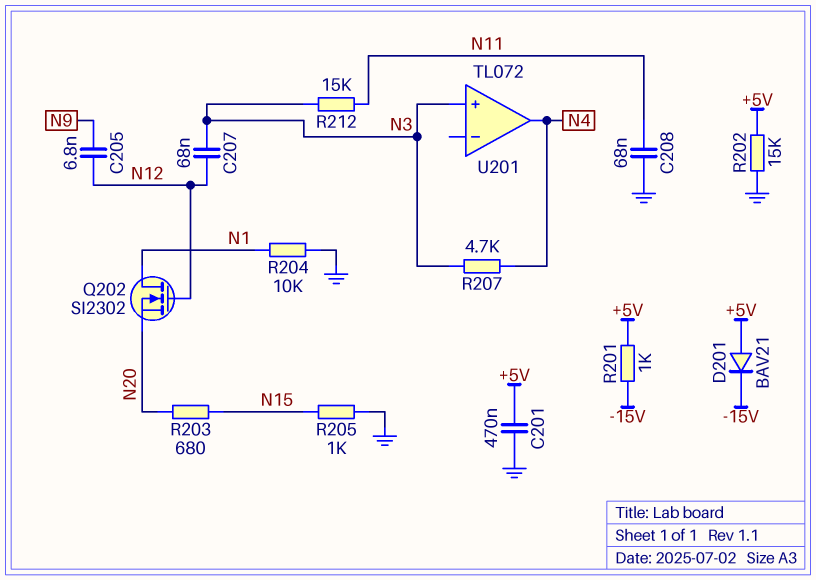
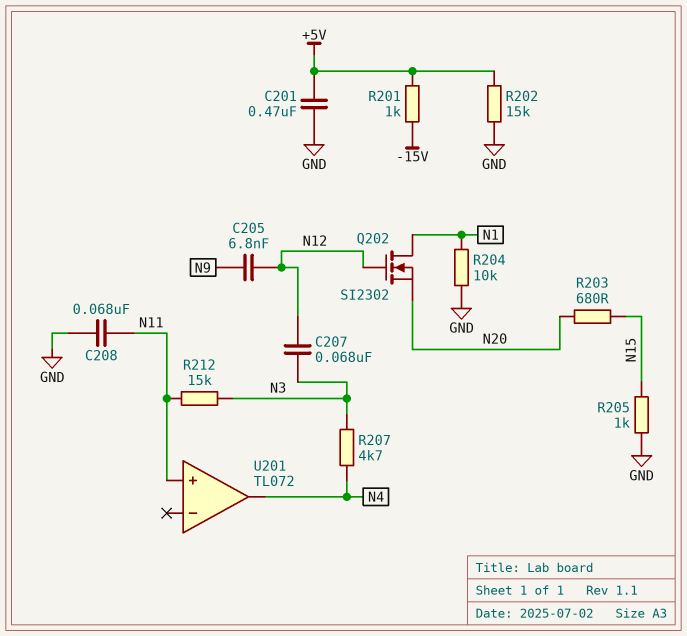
D201: diode BAV21 (A +5V, K -15V) -> none
U201 pin in+: N3 -> N11

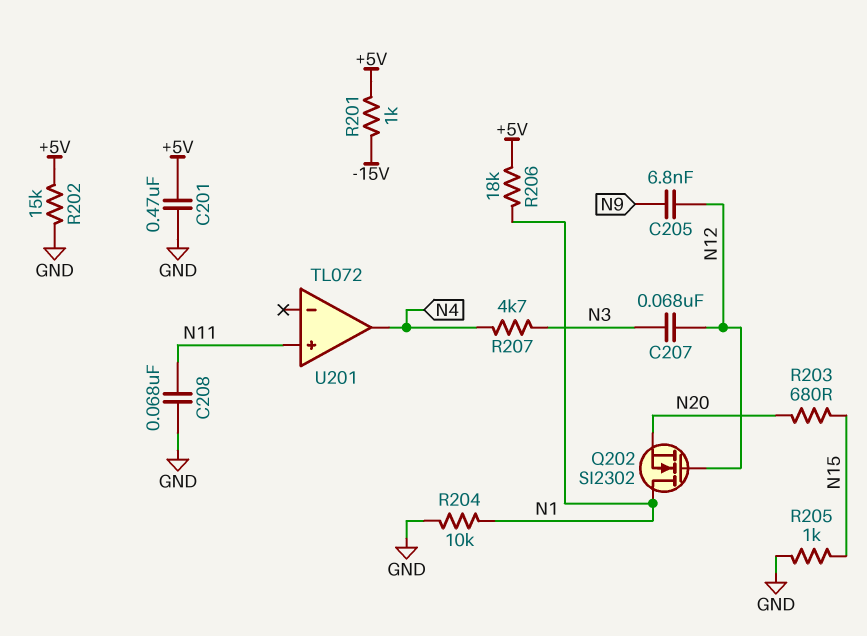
R206: none -> 18k (+5V, N1)
R212: 15k (N3, N11) -> none

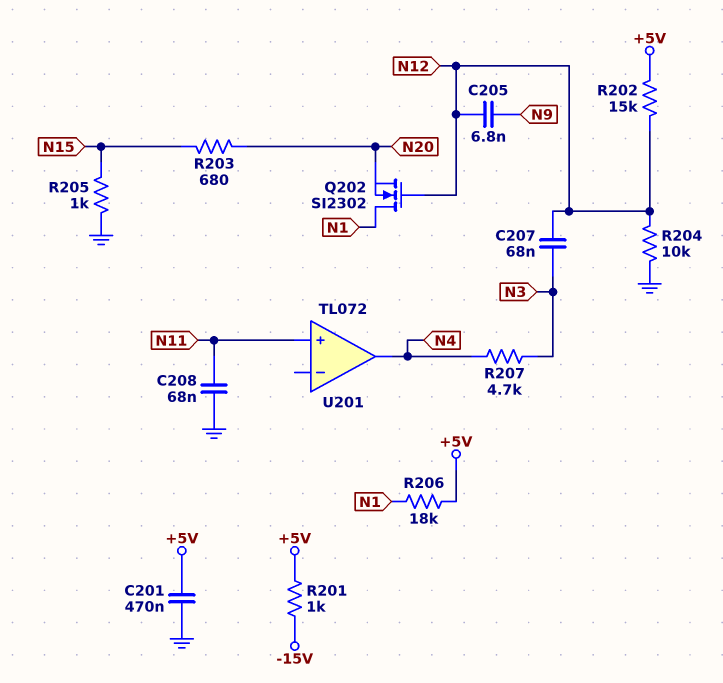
R202: 15k (+5V, GND) -> 15k (+5V, N12)
R204: 10k (GND, N1) -> 10k (GND, N12)

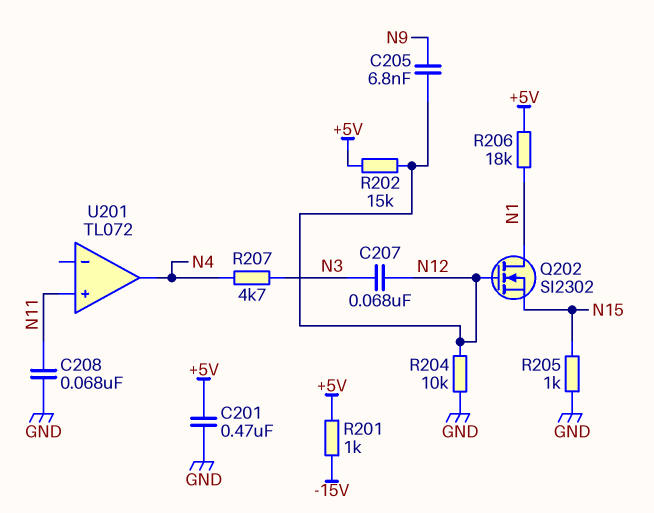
Q202: NMOS SI2302 (G N12, D N1, S N20) -> NMOS SI2302 (G N12, D N1, S N15)
R203: 680 (N15, N20) -> none

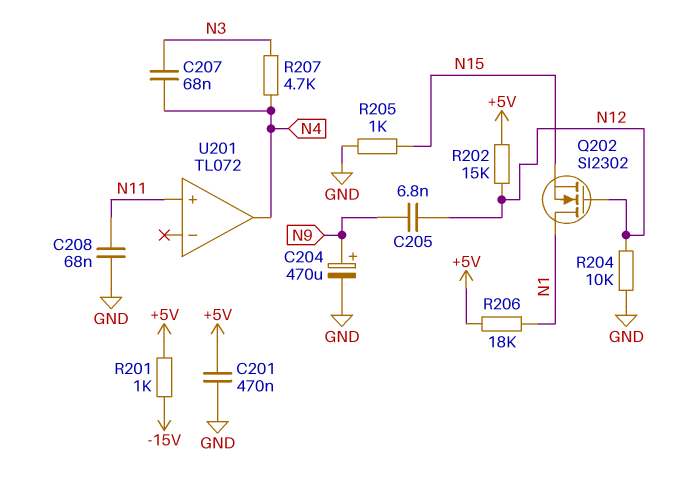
C204: none -> 470uF (plus N9, minus GND)
C207: 68nF (N3, N12) -> 68nF (N3, N4)

